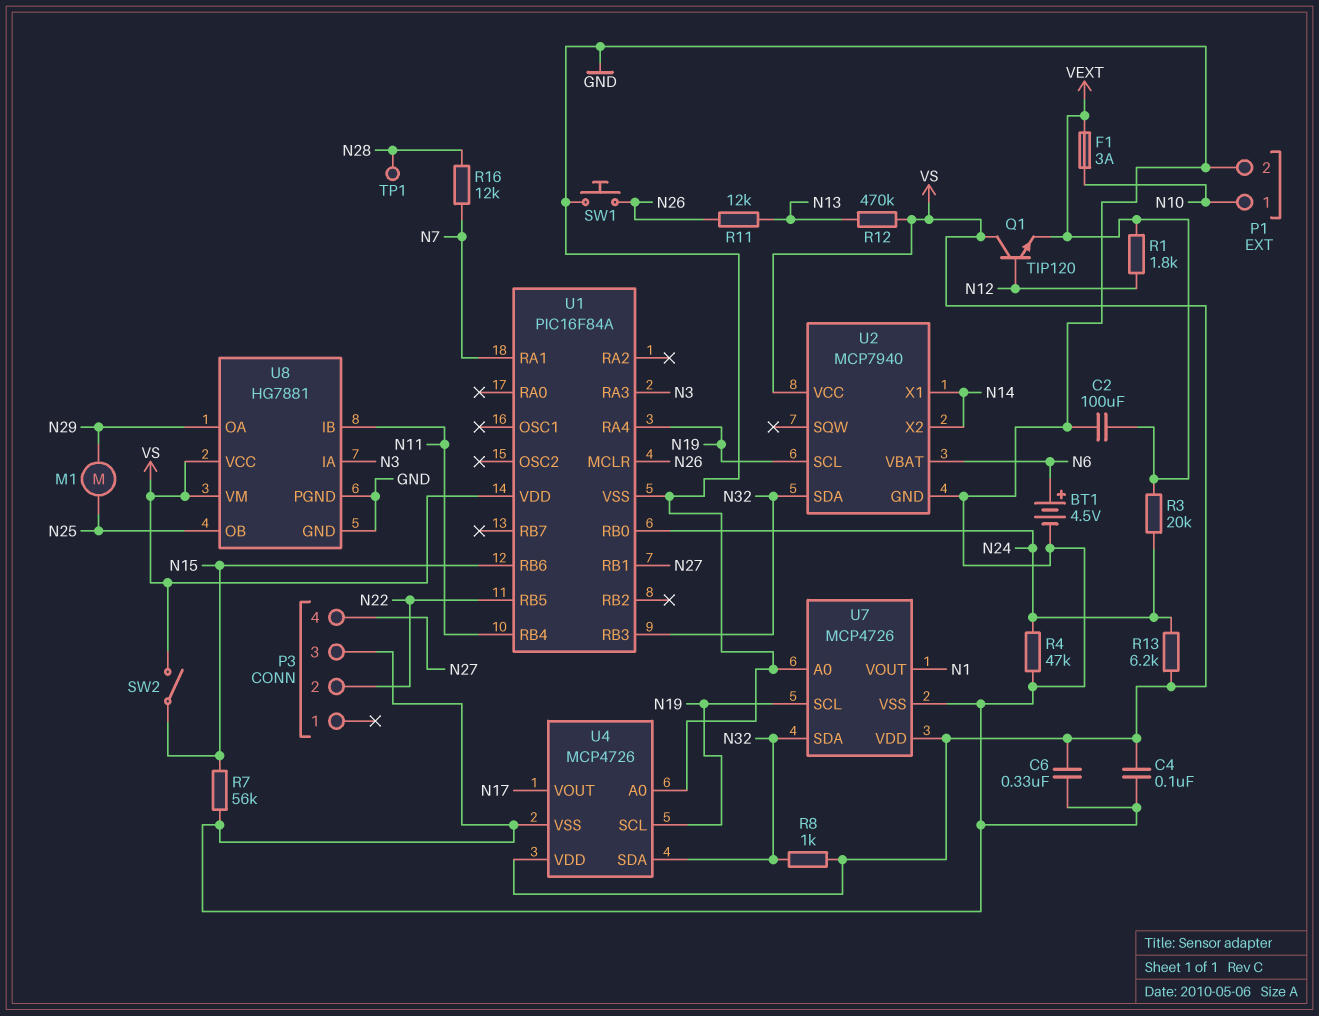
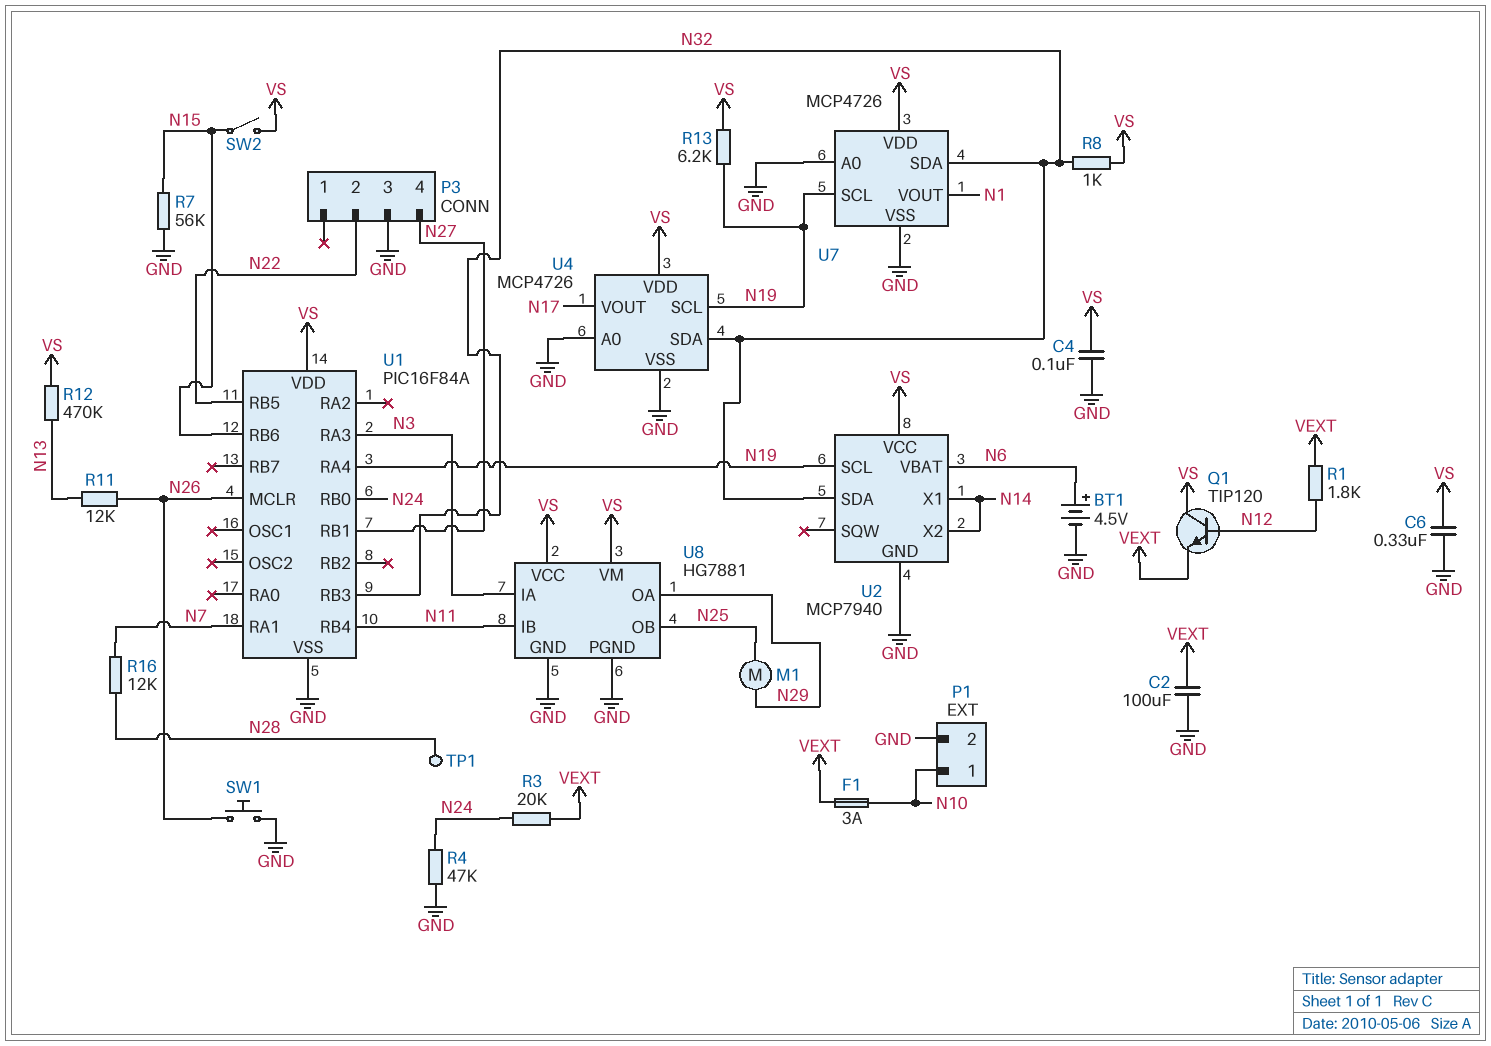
R13: 6.2k (N24, VS) -> 6.2k (N19, VS)

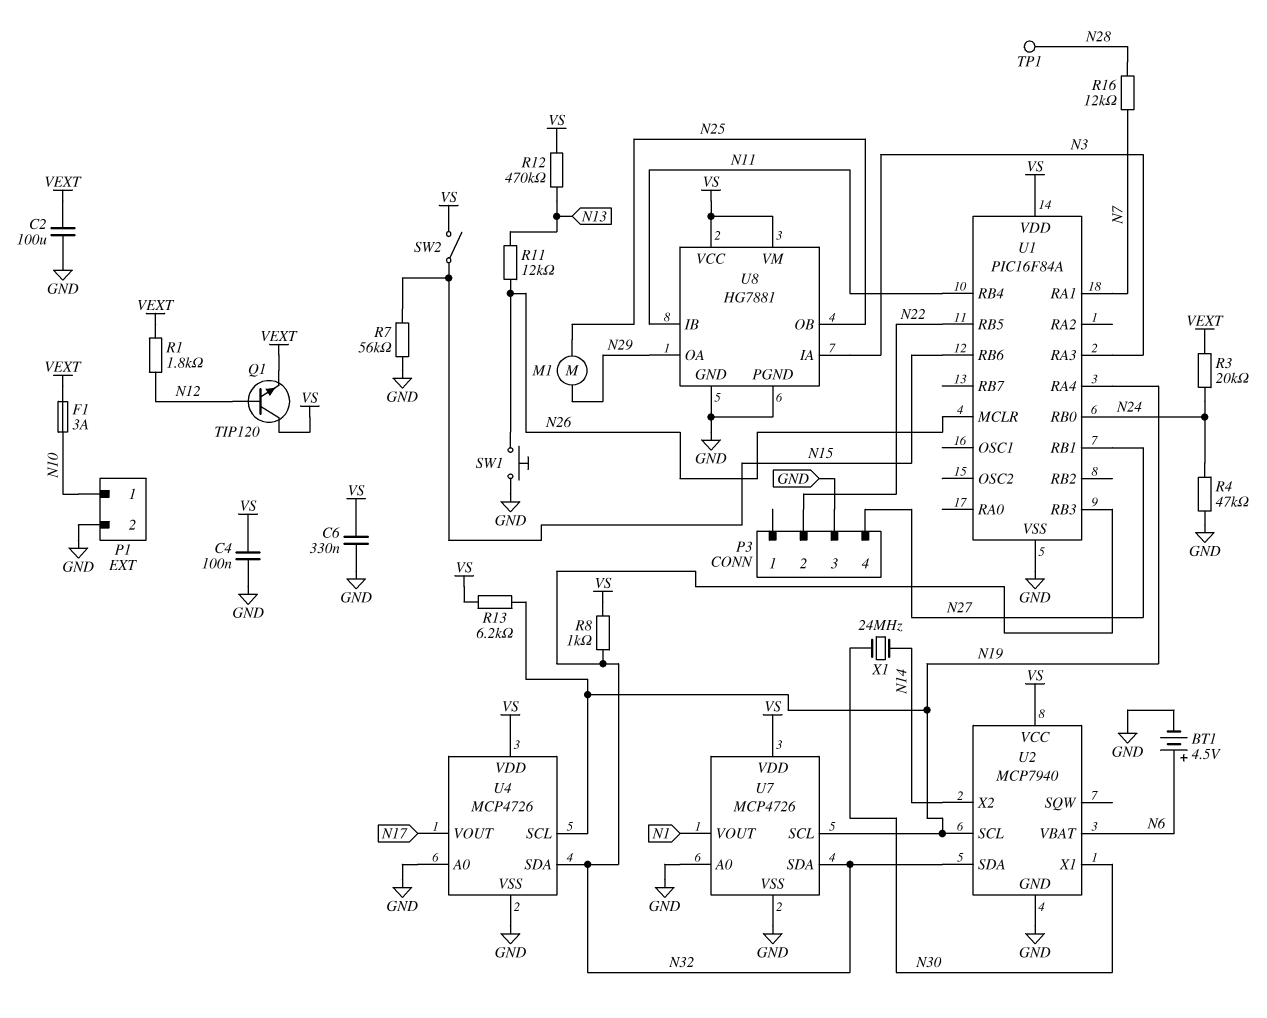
U2 pin X1: N14 -> N30
X1: none -> 24MHz (N14, N30)

